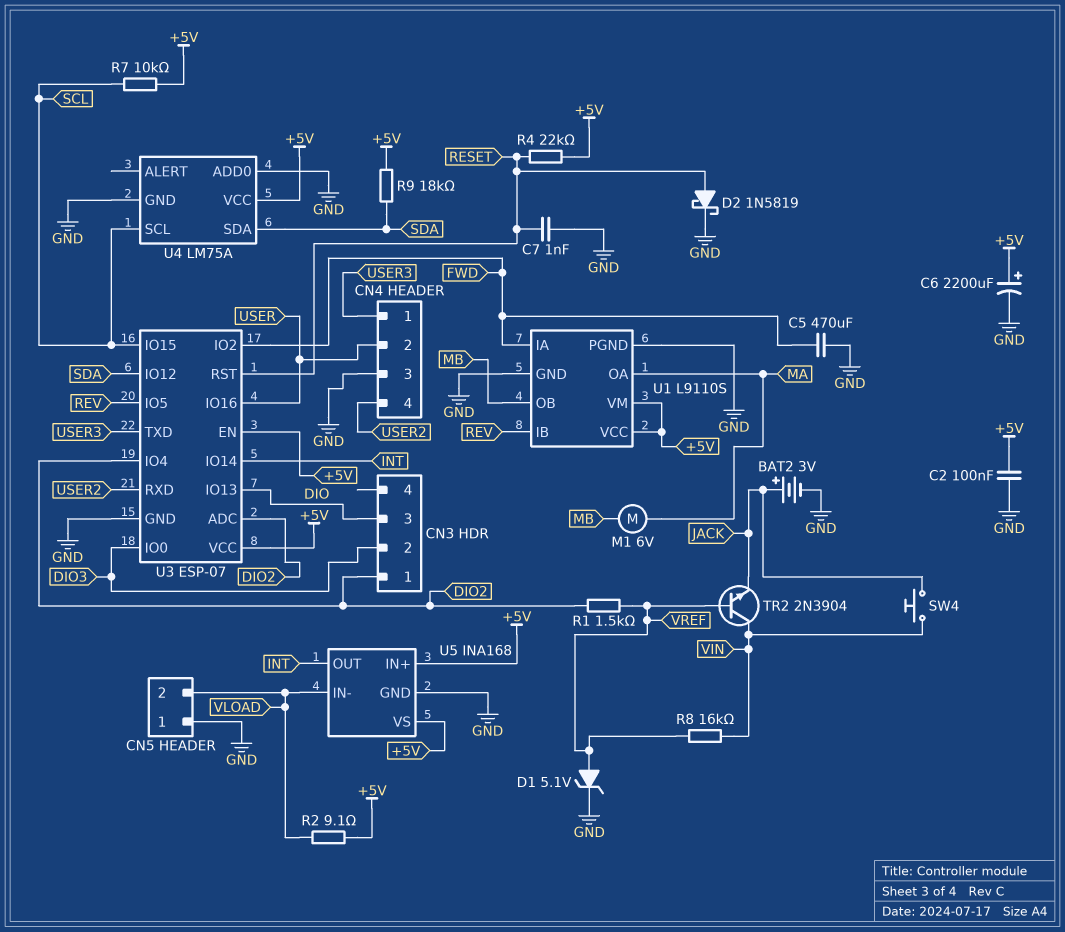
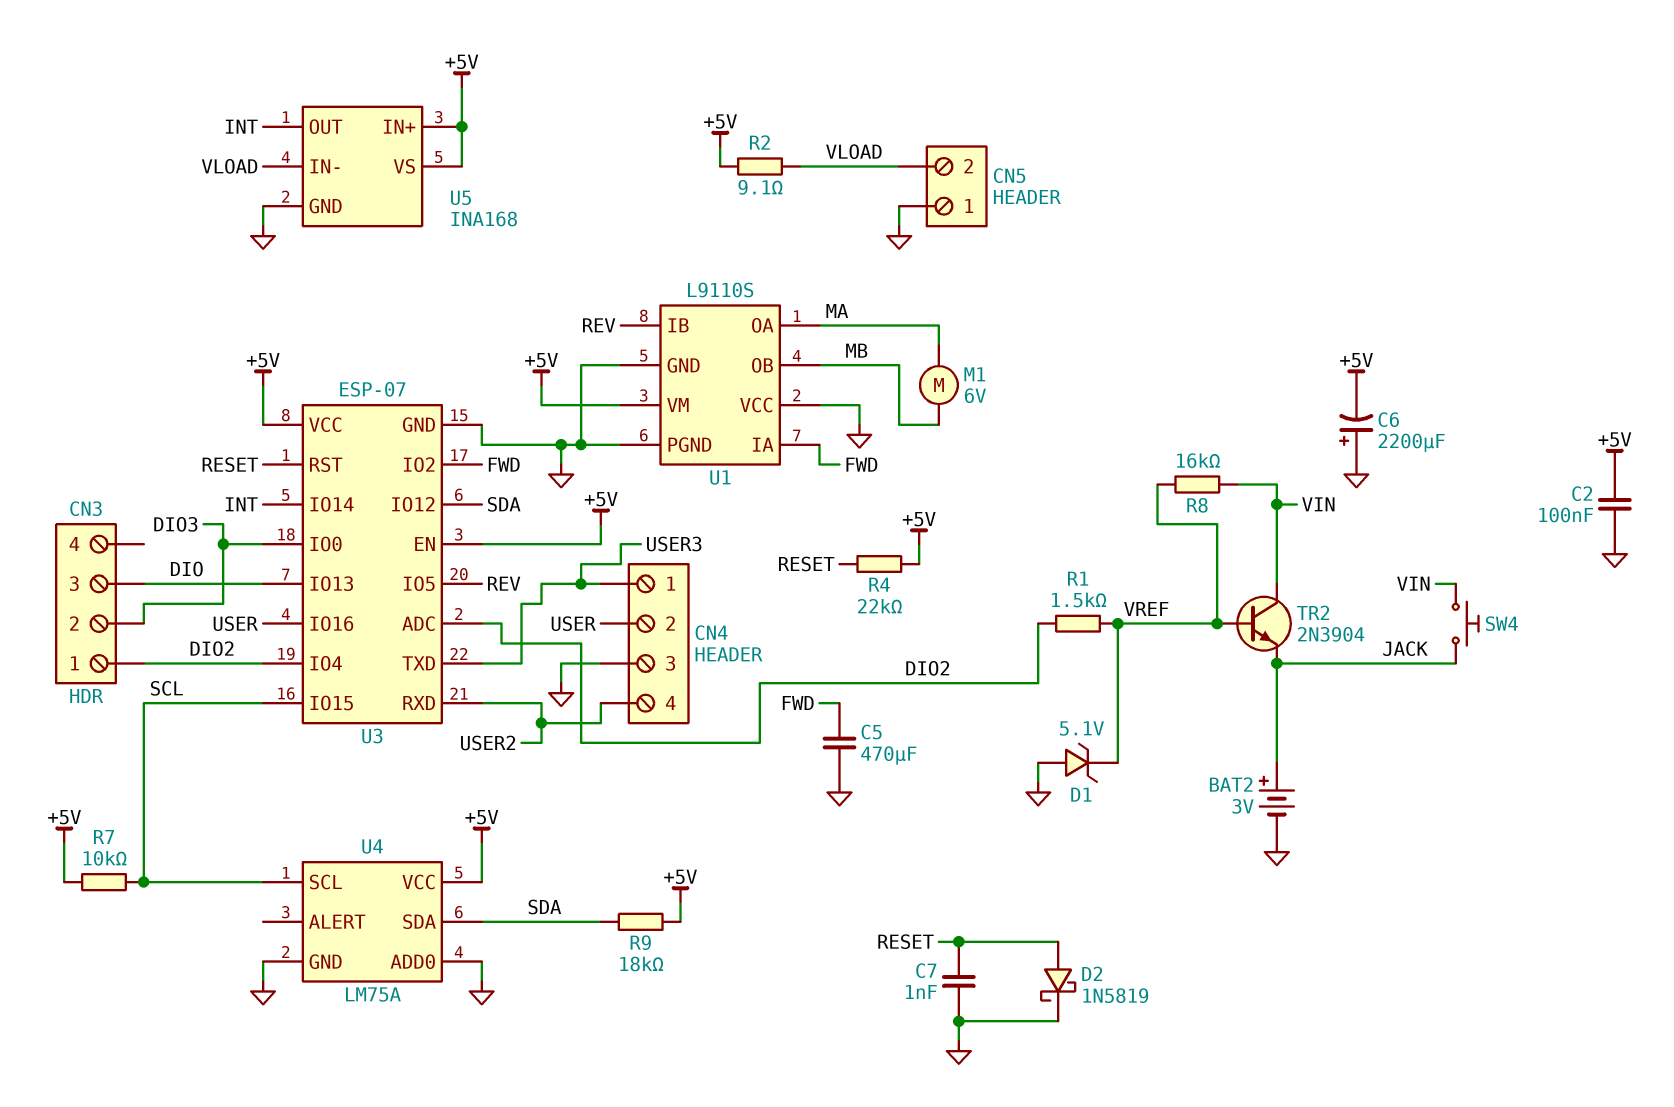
C6: 2200uF (plus +5V, minus GND) -> 2200uF (plus GND, minus +5V)
D1: zener 5.1V (A VREF, K GND) -> zener 5.1V (A GND, K VREF)
U1 pin VCC: +5V -> GND

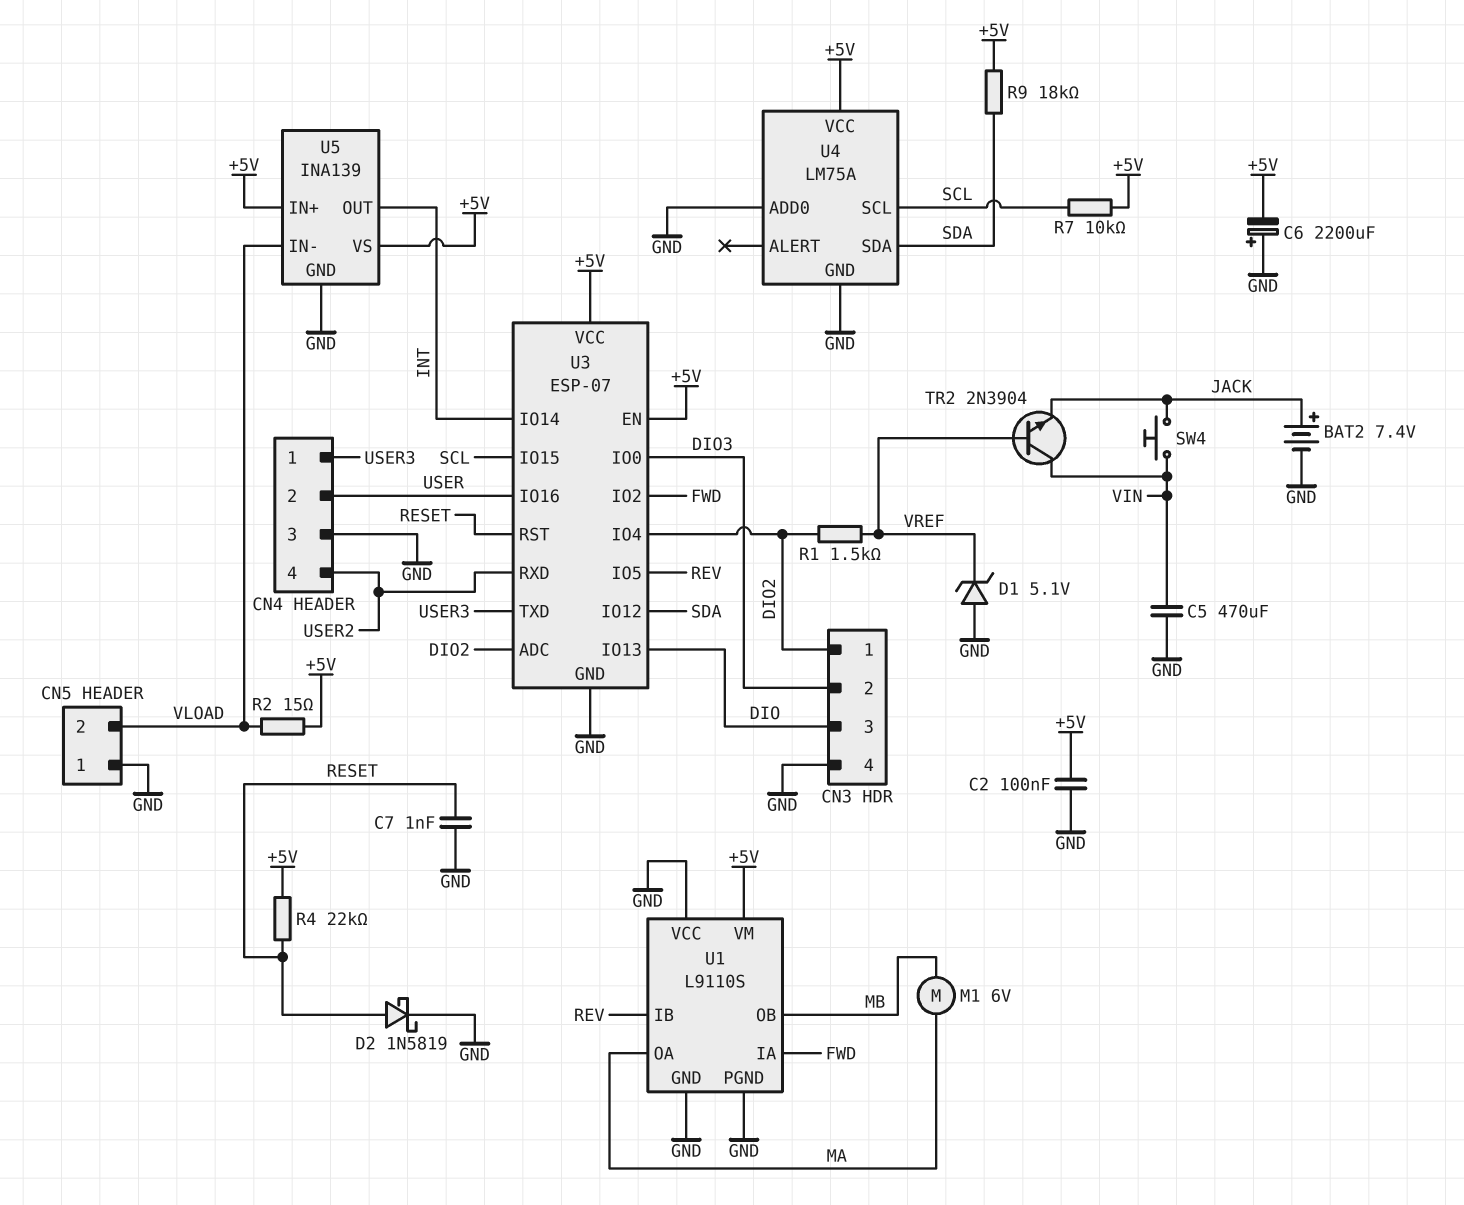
BAT2: 3V (plus JACK, minus GND) -> 7.4V (plus JACK, minus GND)
C5: 470uF (FWD, GND) -> 470uF (GND, VIN)
CN3 pin 4: none -> GND
R2: 9.1 (+5V, VLOAD) -> 15 (+5V, VLOAD)
R8: 16k (VIN, VREF) -> none
U5: INA168 -> INA139

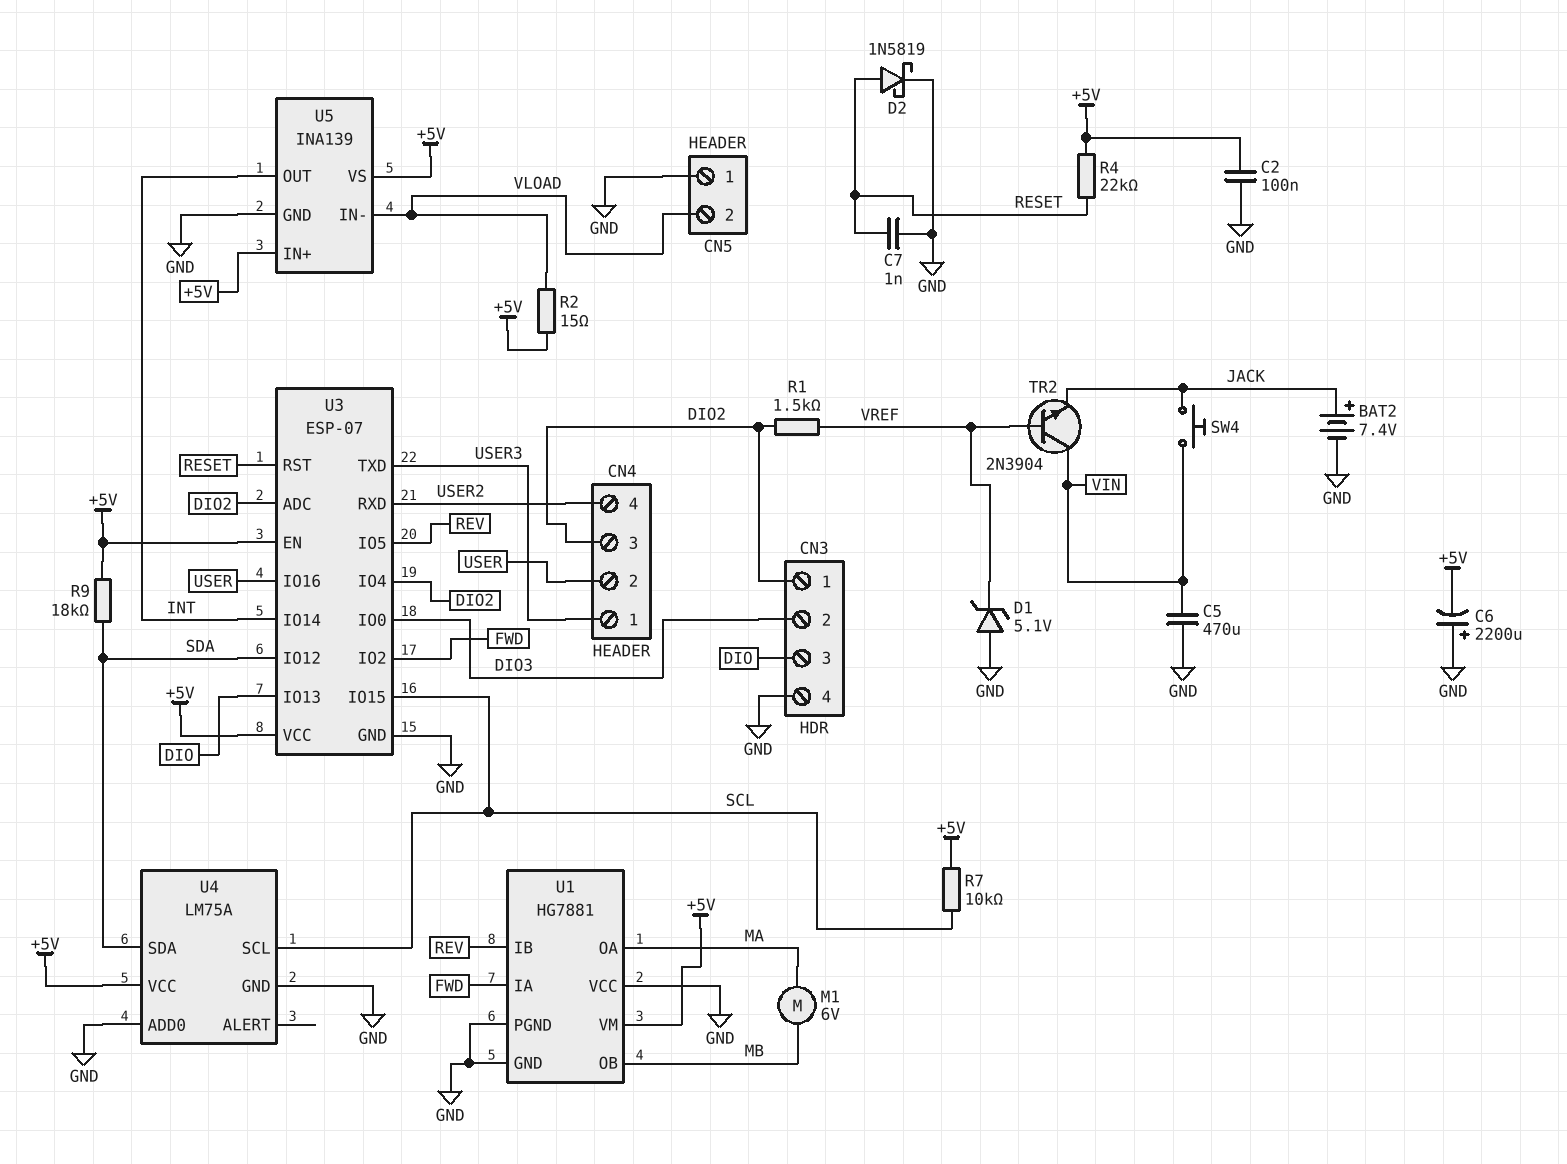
CN4 pin 3: GND -> DIO2
U1: L9110S -> HG7881

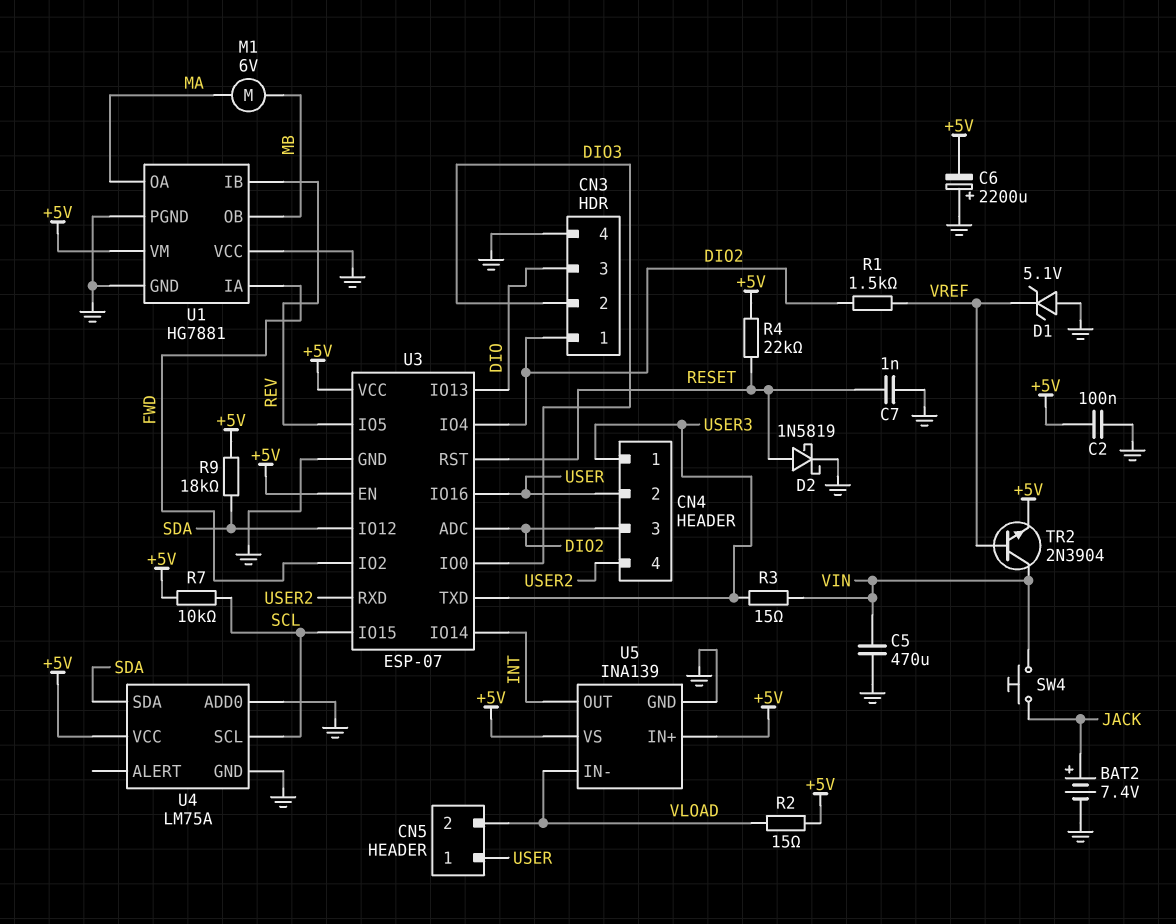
CN5 pin 1: GND -> USER
R3: none -> 15 (USER3, VIN)
TR2: NPN 2N3904 (B VREF, C VIN, E JACK) -> NPN 2N3904 (B VREF, C VIN, E +5V)

